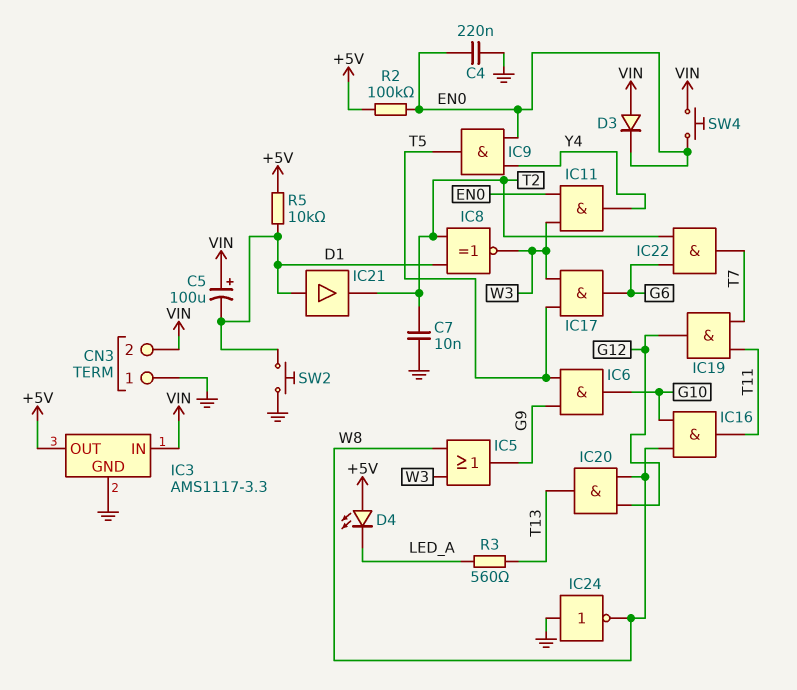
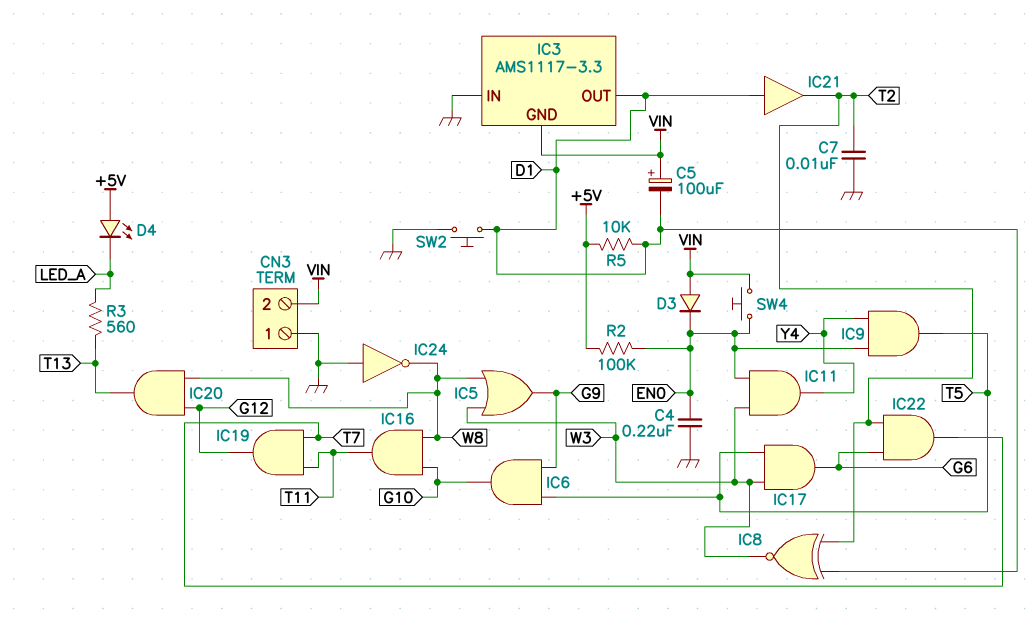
IC3 pin GND: GND -> VIN
IC3 pin IN: VIN -> GND
IC3 pin OUT: +5V -> D1

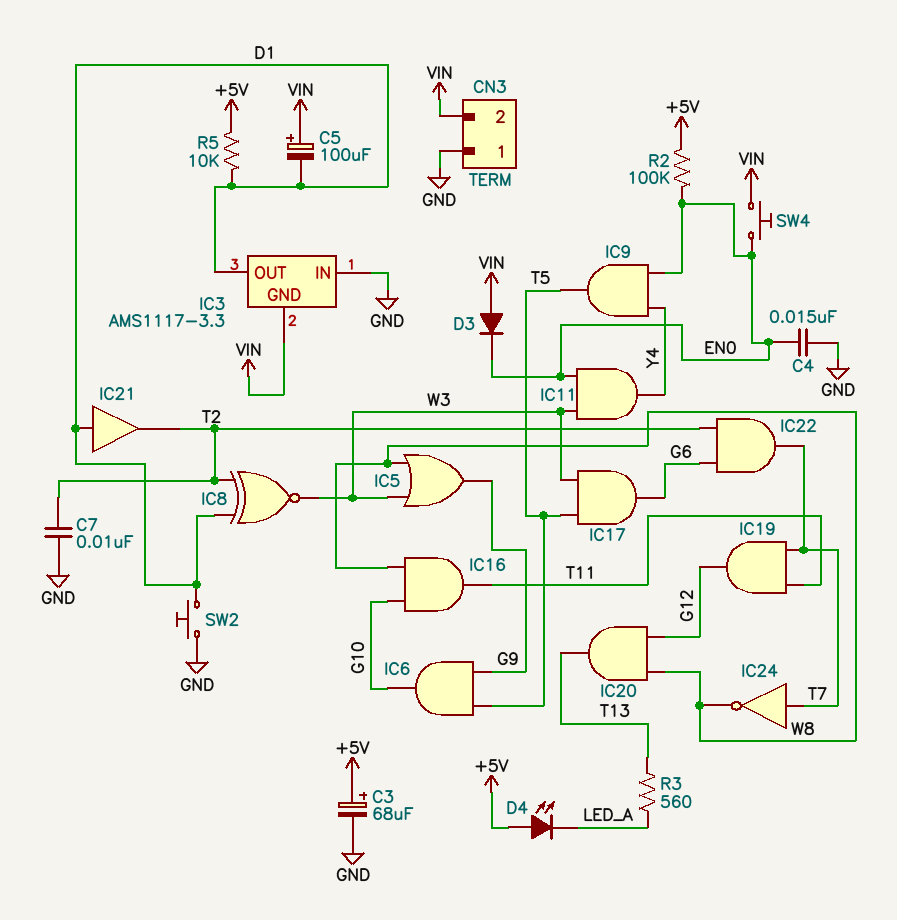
C3: none -> 68uF (plus +5V, minus GND)
C4: 220nF (EN0, GND) -> 15nF (EN0, GND)
IC24: NOT (in GND, out W8) -> NOT (in T7, out W8)

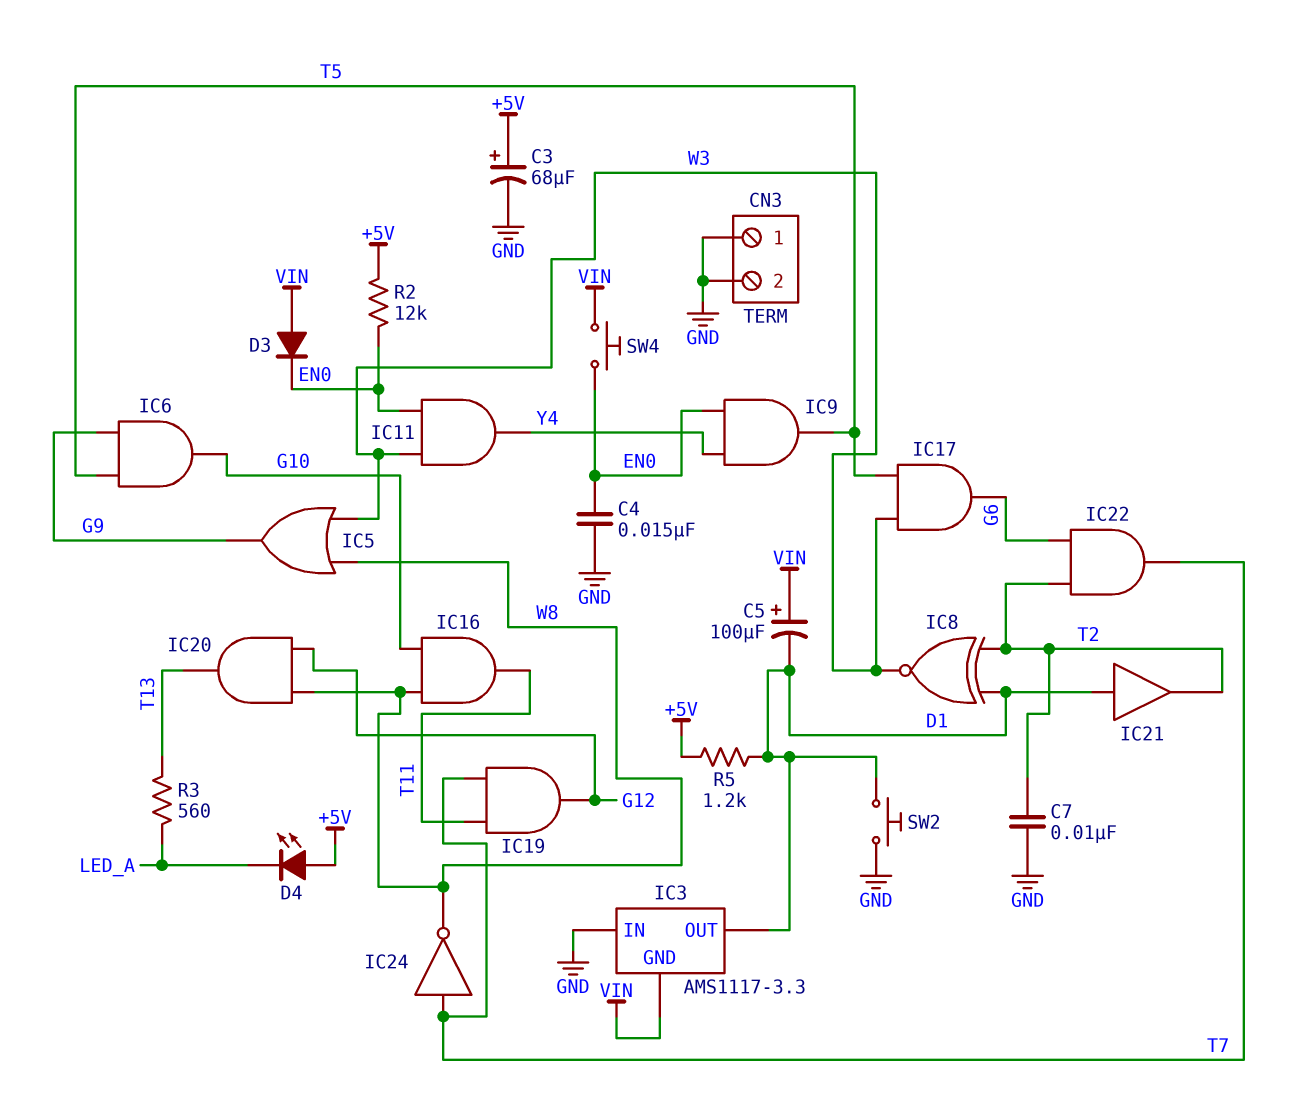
CN3 pin 2: VIN -> GND
R2: 100k (+5V, EN0) -> 12k (+5V, EN0)
R5: 10k (+5V, D1) -> 1.2k (+5V, D1)

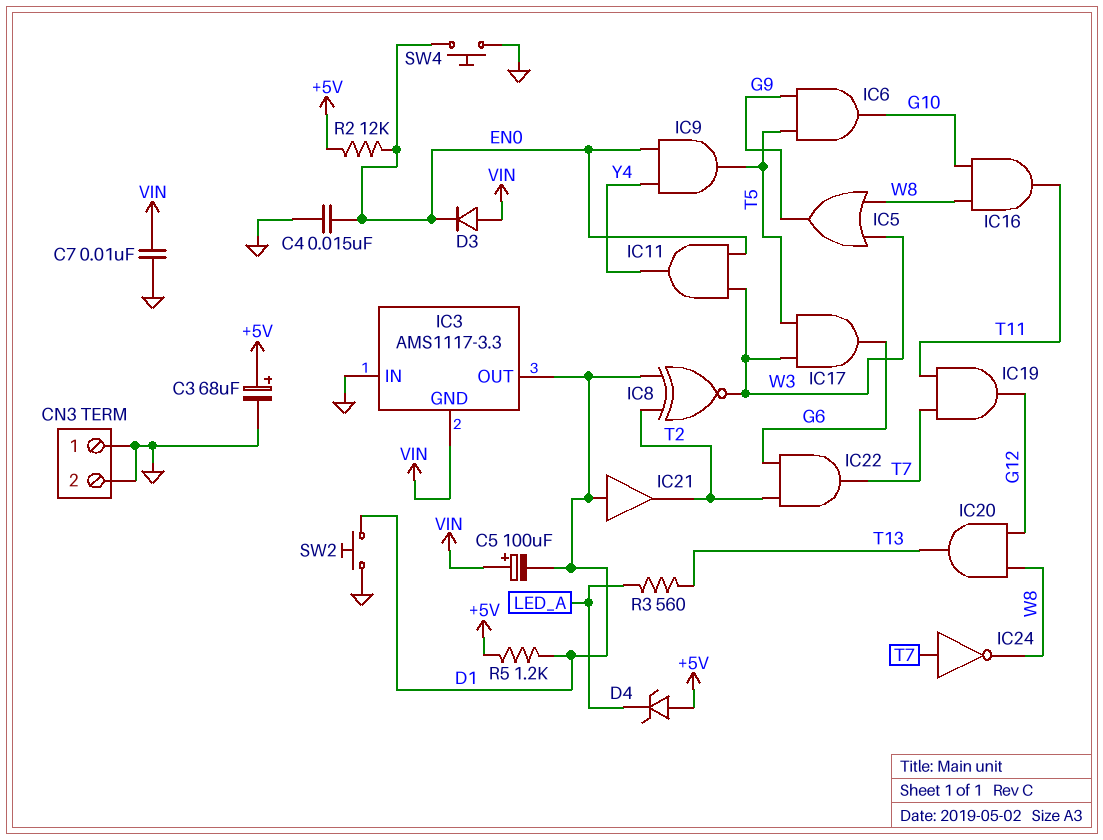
C7: 10nF (GND, T2) -> 10nF (GND, VIN)
D4: LED (A +5V, K LED_A) -> zener (A +5V, K LED_A)
SW4: button (EN0, VIN) -> button (EN0, GND)

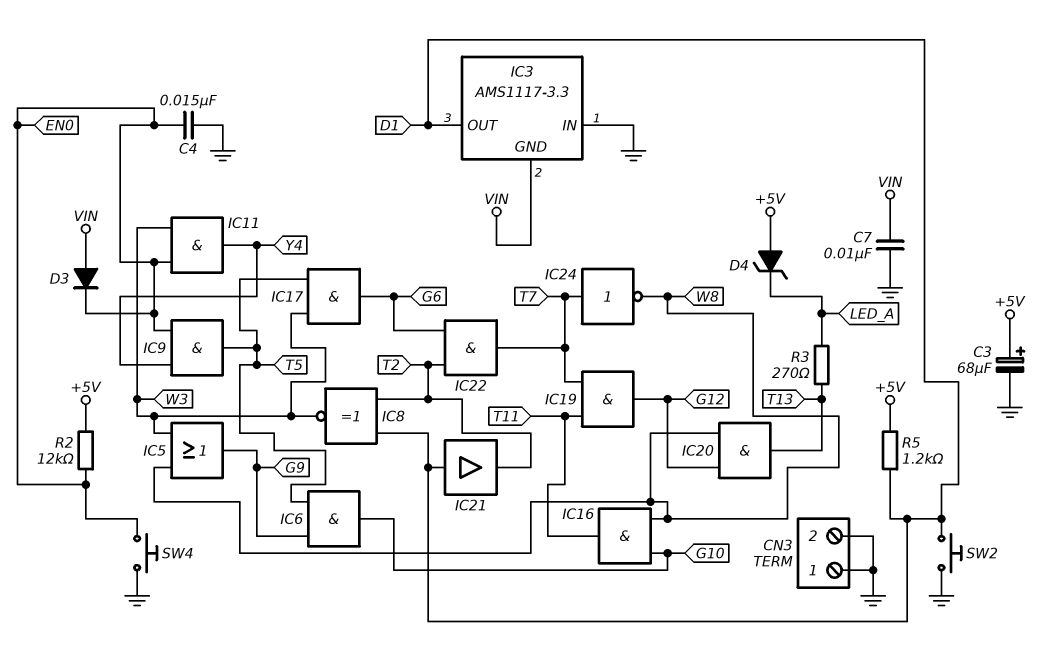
C5: 100uF (plus VIN, minus D1) -> none
R3: 560 (LED_A, T13) -> 270 (LED_A, T13)

